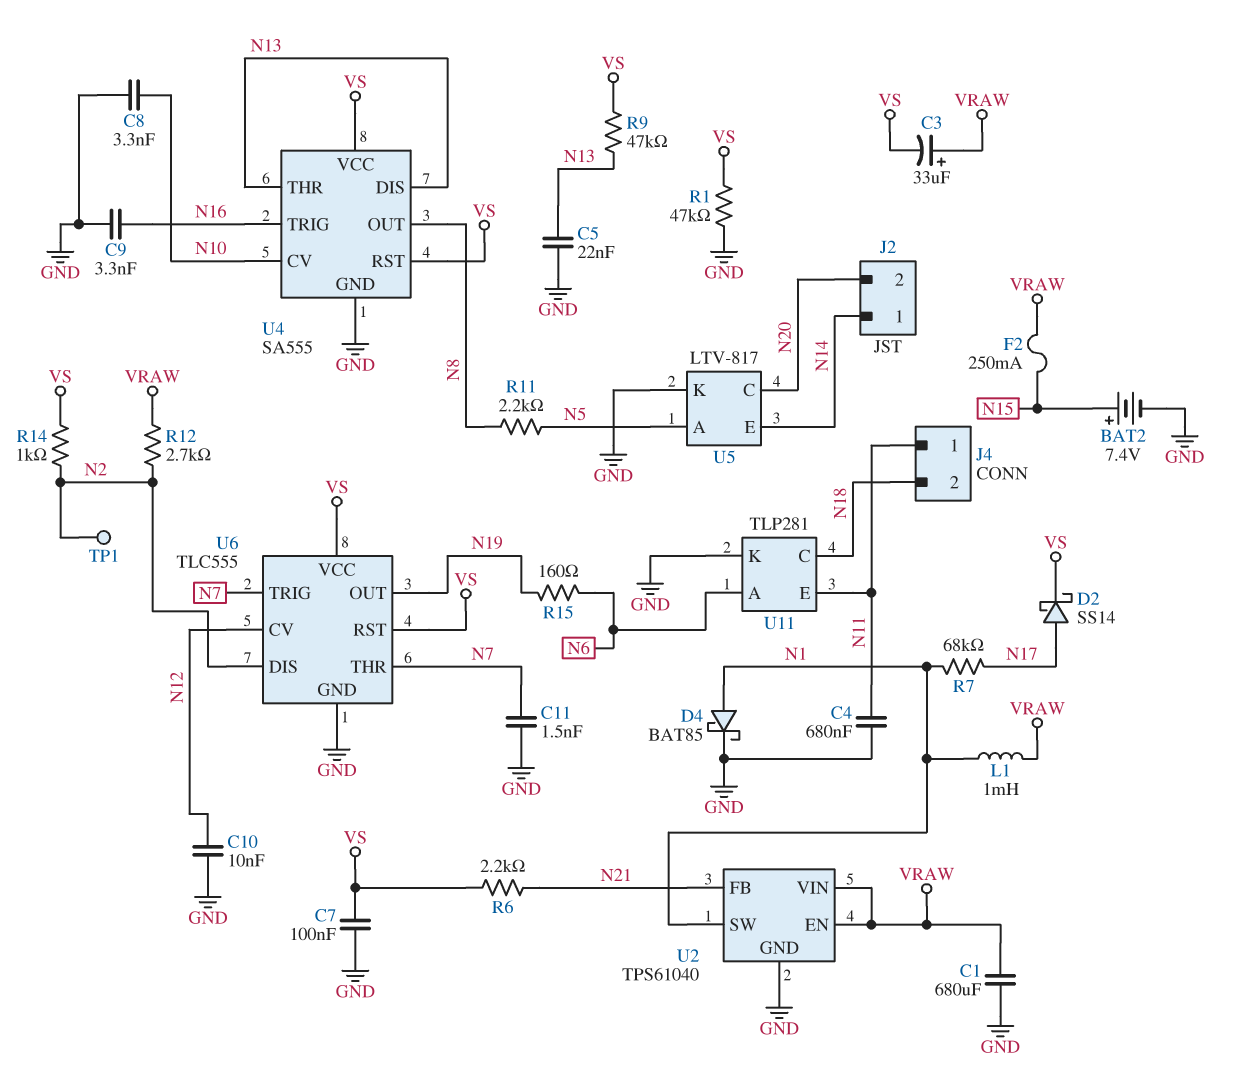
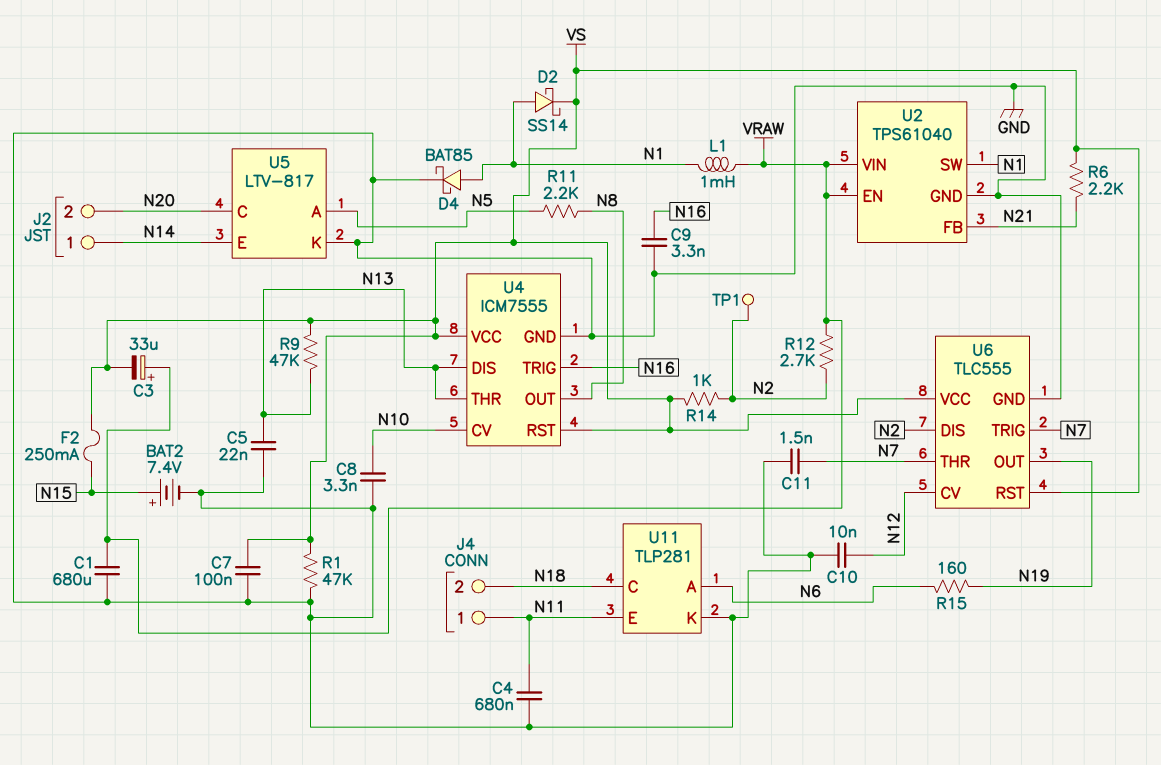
D2: schottky SS14 (A N17, K VS) -> schottky SS14 (A N1, K VS)
F2: 250mA (N15, VRAW) -> 250mA (N15, VS)
R7: 68k (N1, N17) -> none
U4: SA555 -> ICM7555

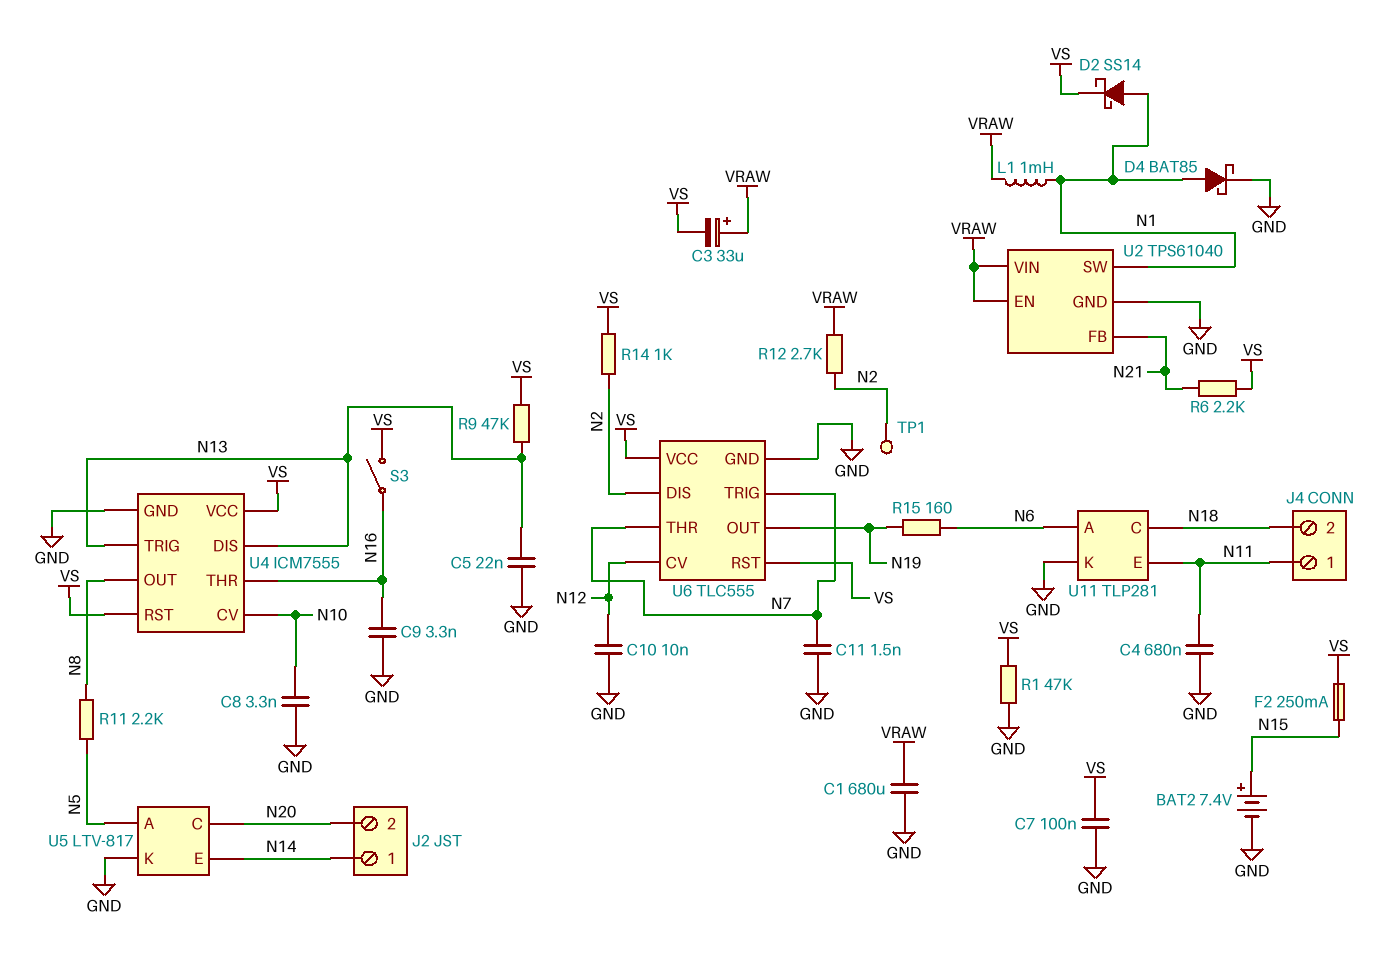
S3: none -> switch (N16, VS)
U4 pin THR: N13 -> N16
U4 pin TRIG: N16 -> N13

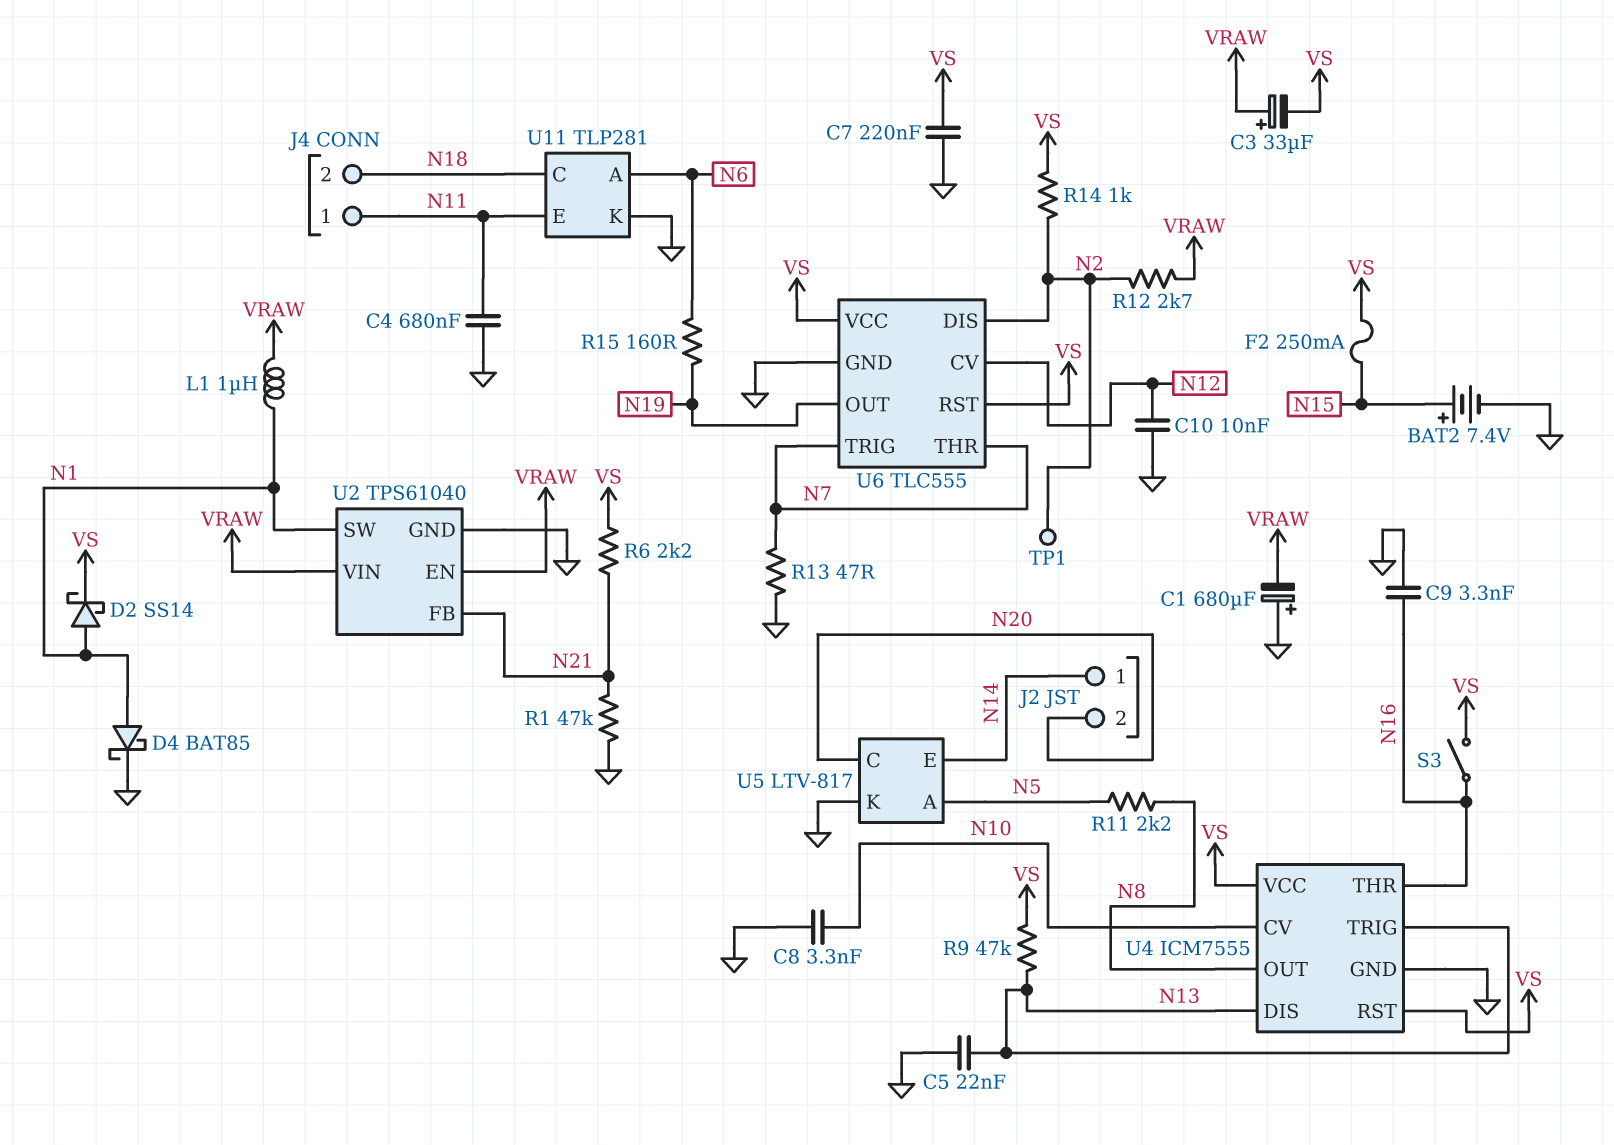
C1: 680uF (GND, VRAW) -> 680uF (plus GND, minus VRAW)
C7: 100nF (GND, VS) -> 220nF (GND, VS)
C11: 1.5nF (GND, N7) -> none
L1: 1mH (N1, VRAW) -> 1uH (N1, VRAW)
R1: 47k (GND, VS) -> 47k (GND, N21)
R13: none -> 47 (GND, N7)

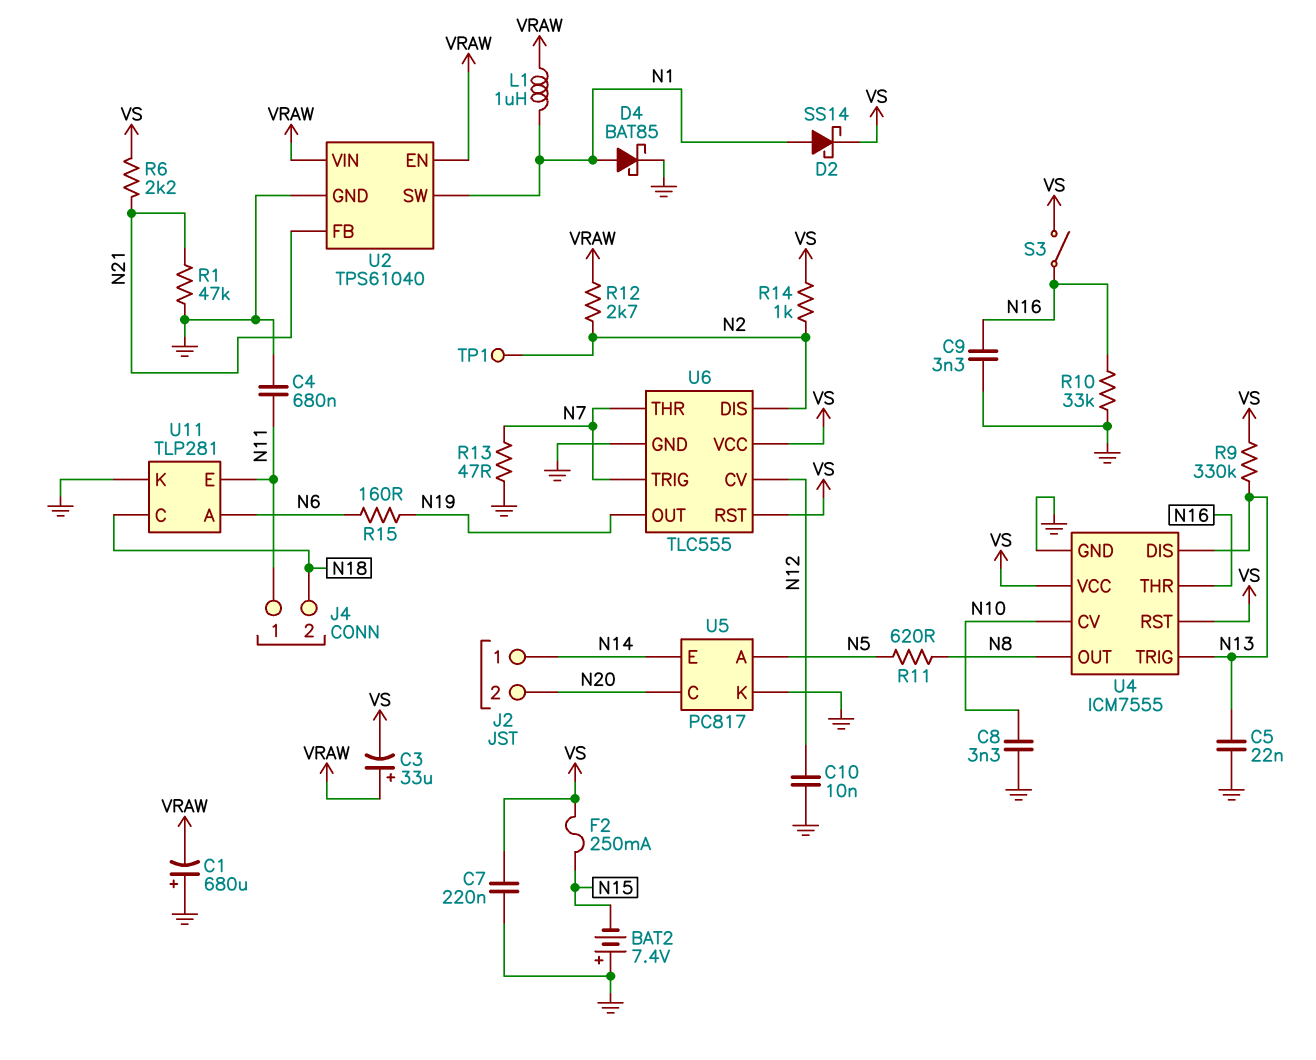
BAT2: 7.4V (plus N15, minus GND) -> 7.4V (plus GND, minus N15)
R9: 47k (N13, VS) -> 330k (N13, VS)
R10: none -> 33k (GND, N16)
R11: 2.2k (N5, N8) -> 620 (N5, N8)
U5: LTV-817 -> PC817

